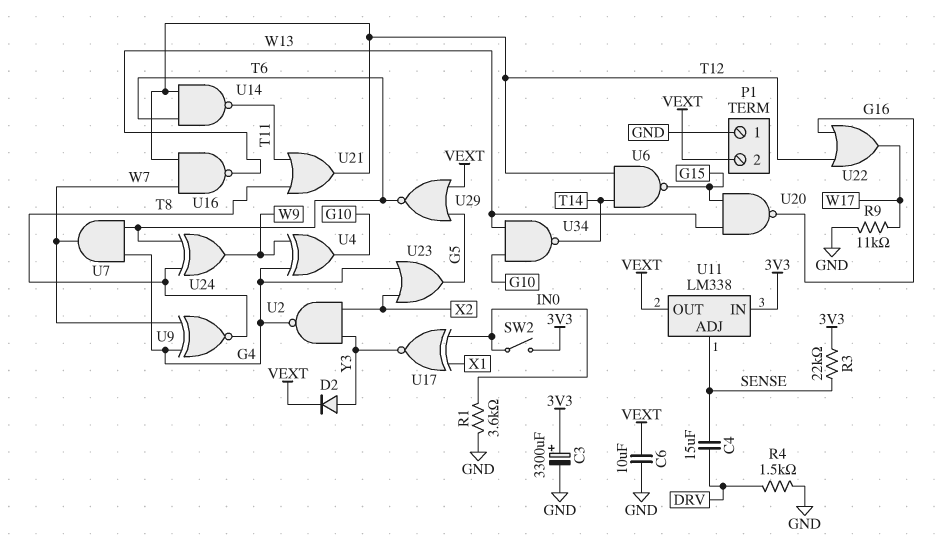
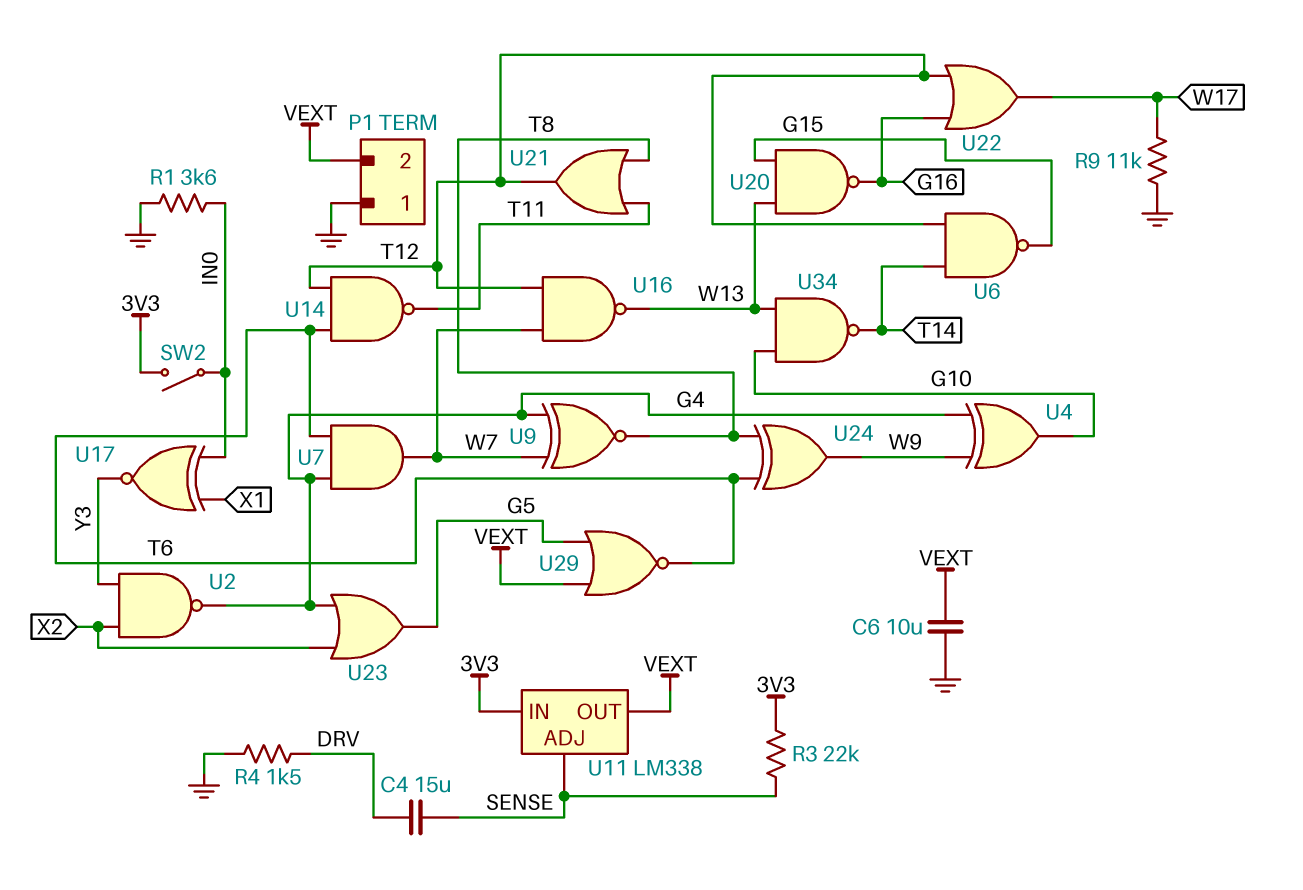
C3: 3300uF (plus 3V3, minus GND) -> none
D2: diode (A Y3, K VEXT) -> none

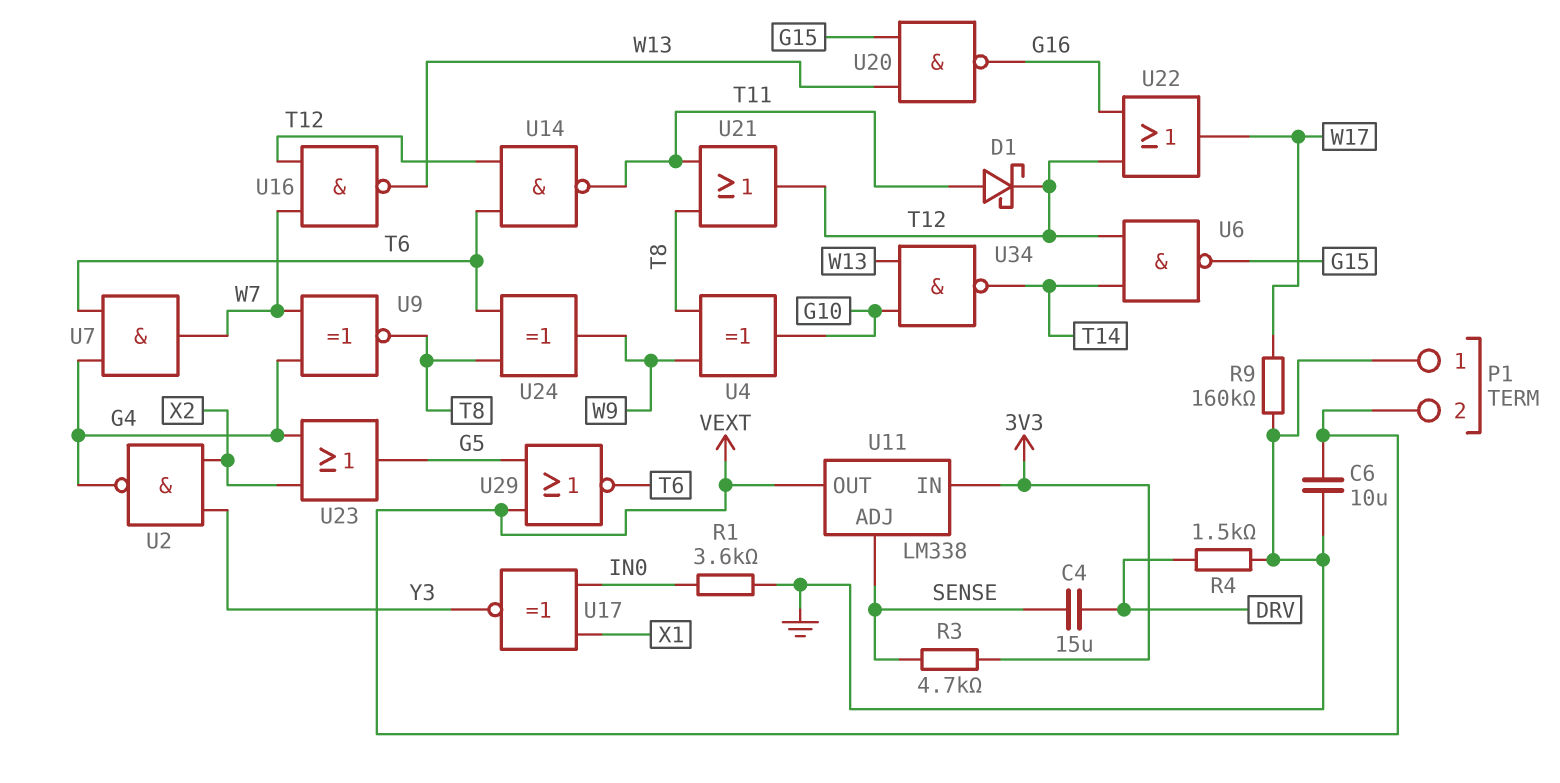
D1: none -> schottky (A T11, K T12)
R3: 22k (3V3, SENSE) -> 4.7k (3V3, SENSE)
R9: 11k (GND, W17) -> 160k (GND, W17)
SW2: switch (3V3, IN0) -> none
U4: XOR (in G4, in W9, out G10) -> XOR (in T8, in W9, out G10)

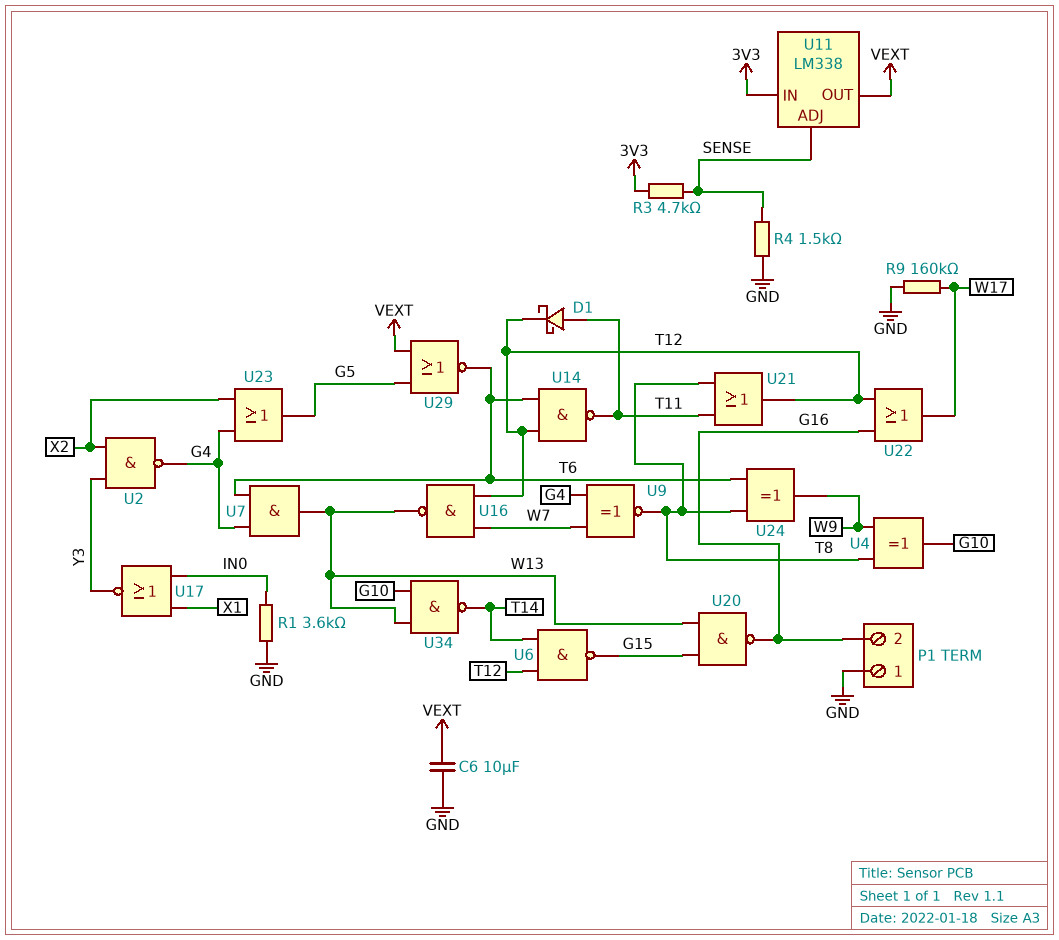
C4: 15uF (DRV, SENSE) -> none
P1 pin 2: VEXT -> G16
R4: 1.5k (DRV, GND) -> 1.5k (GND, SENSE)
U7: AND (in G4, in T6, out W7) -> AND (in G4, in T6, out W13)
U17: XNOR (in IN0, in X1, out Y3) -> NOR (in IN0, in X1, out Y3)

